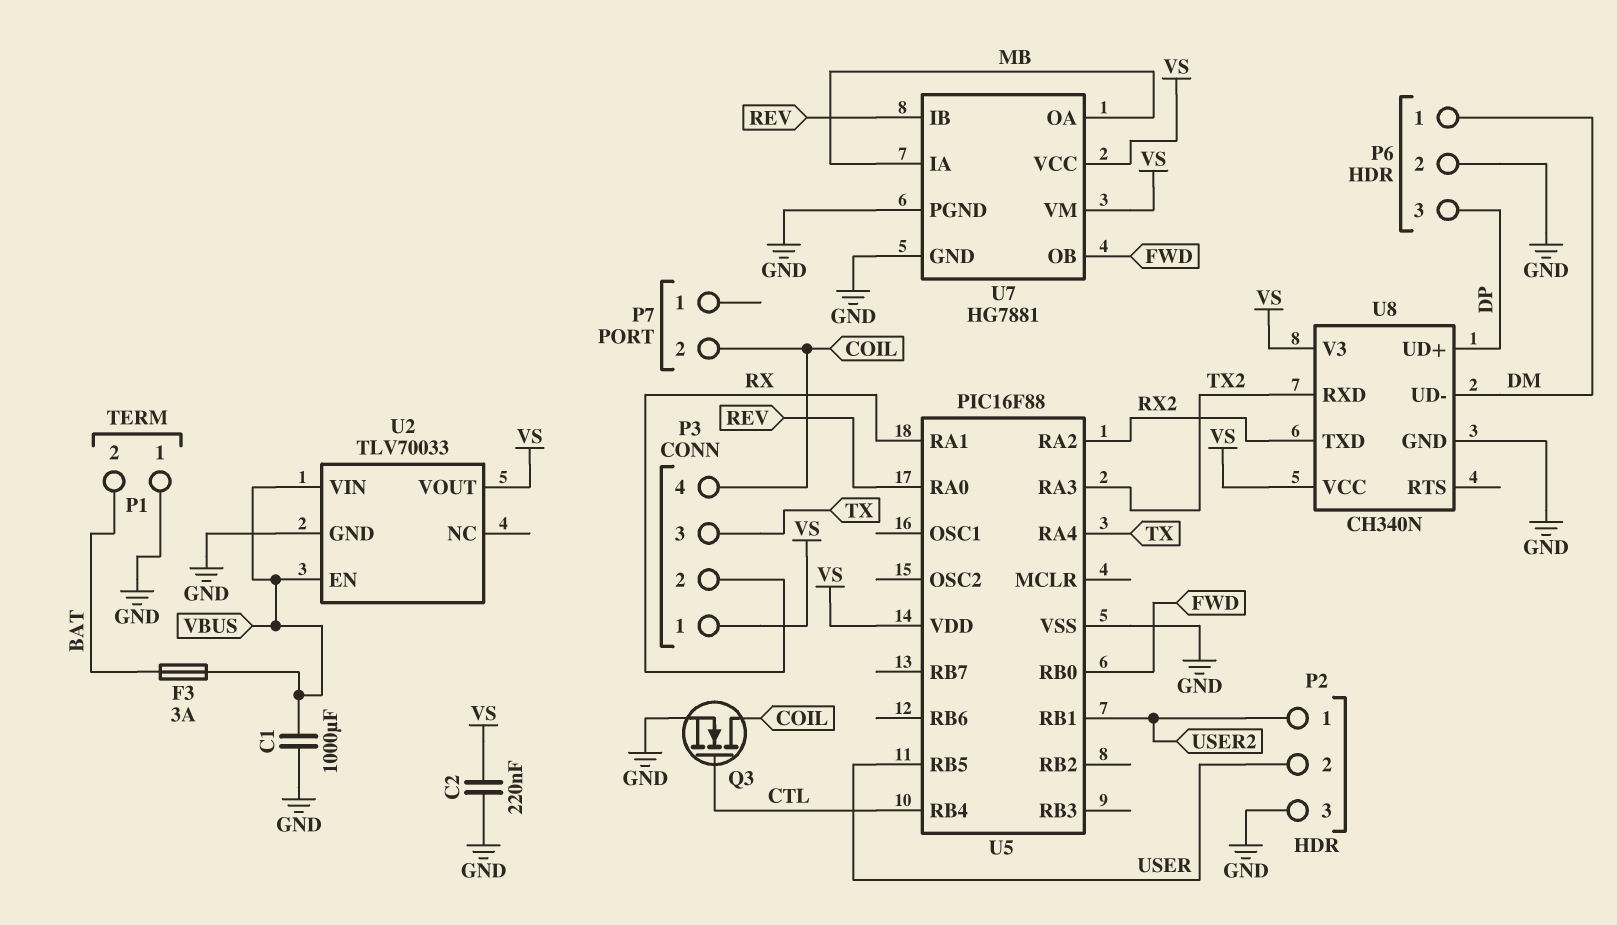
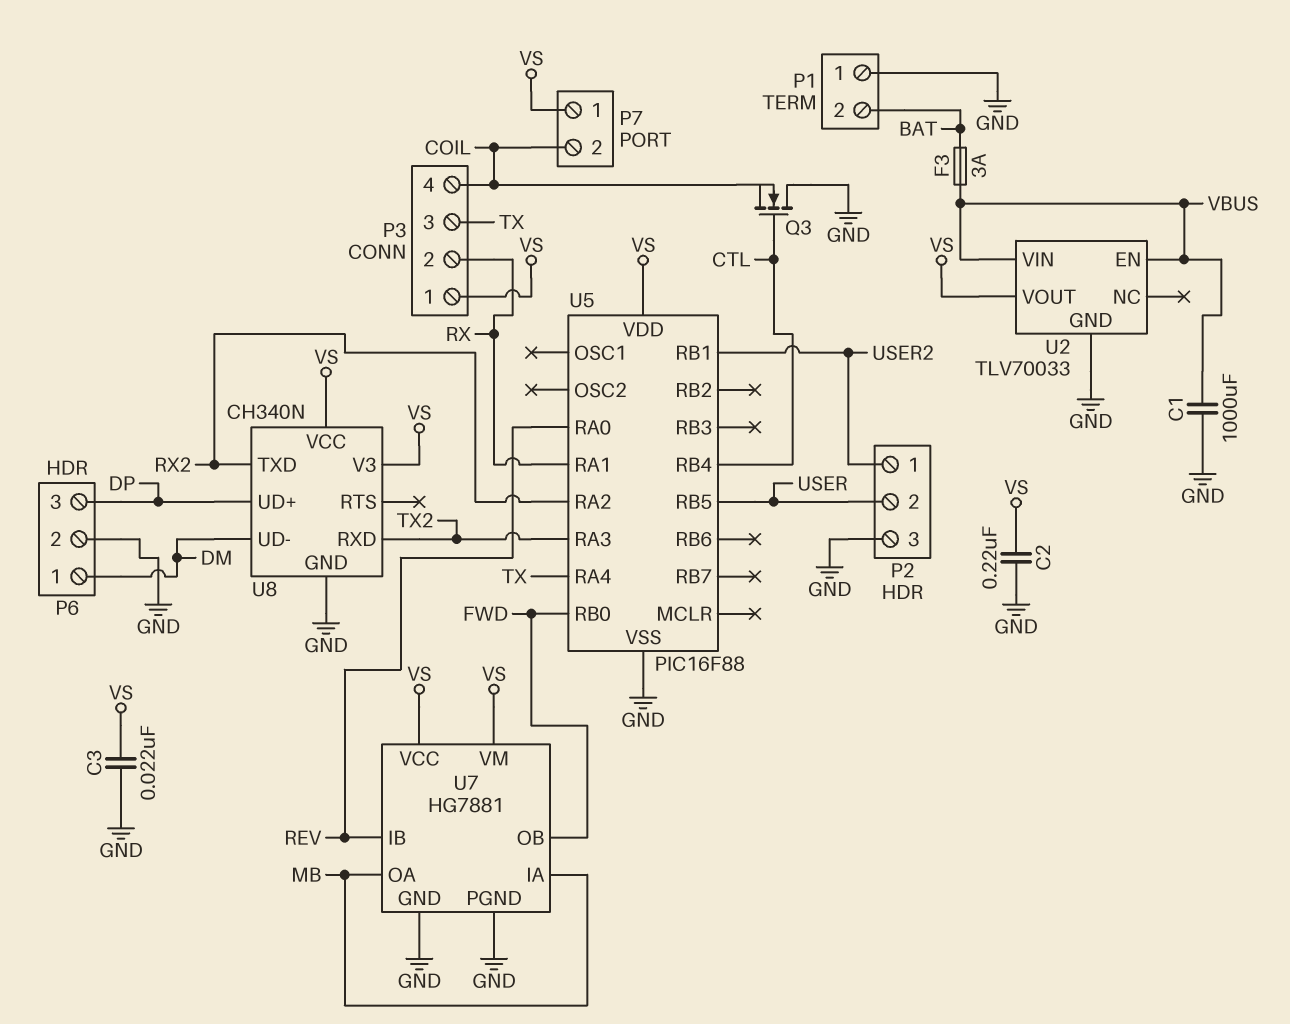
C3: none -> 22nF (GND, VS)
P7 pin 1: none -> VS
Q3: NMOS (G CTL, D COIL, S GND) -> NMOS (G CTL, D GND, S COIL)

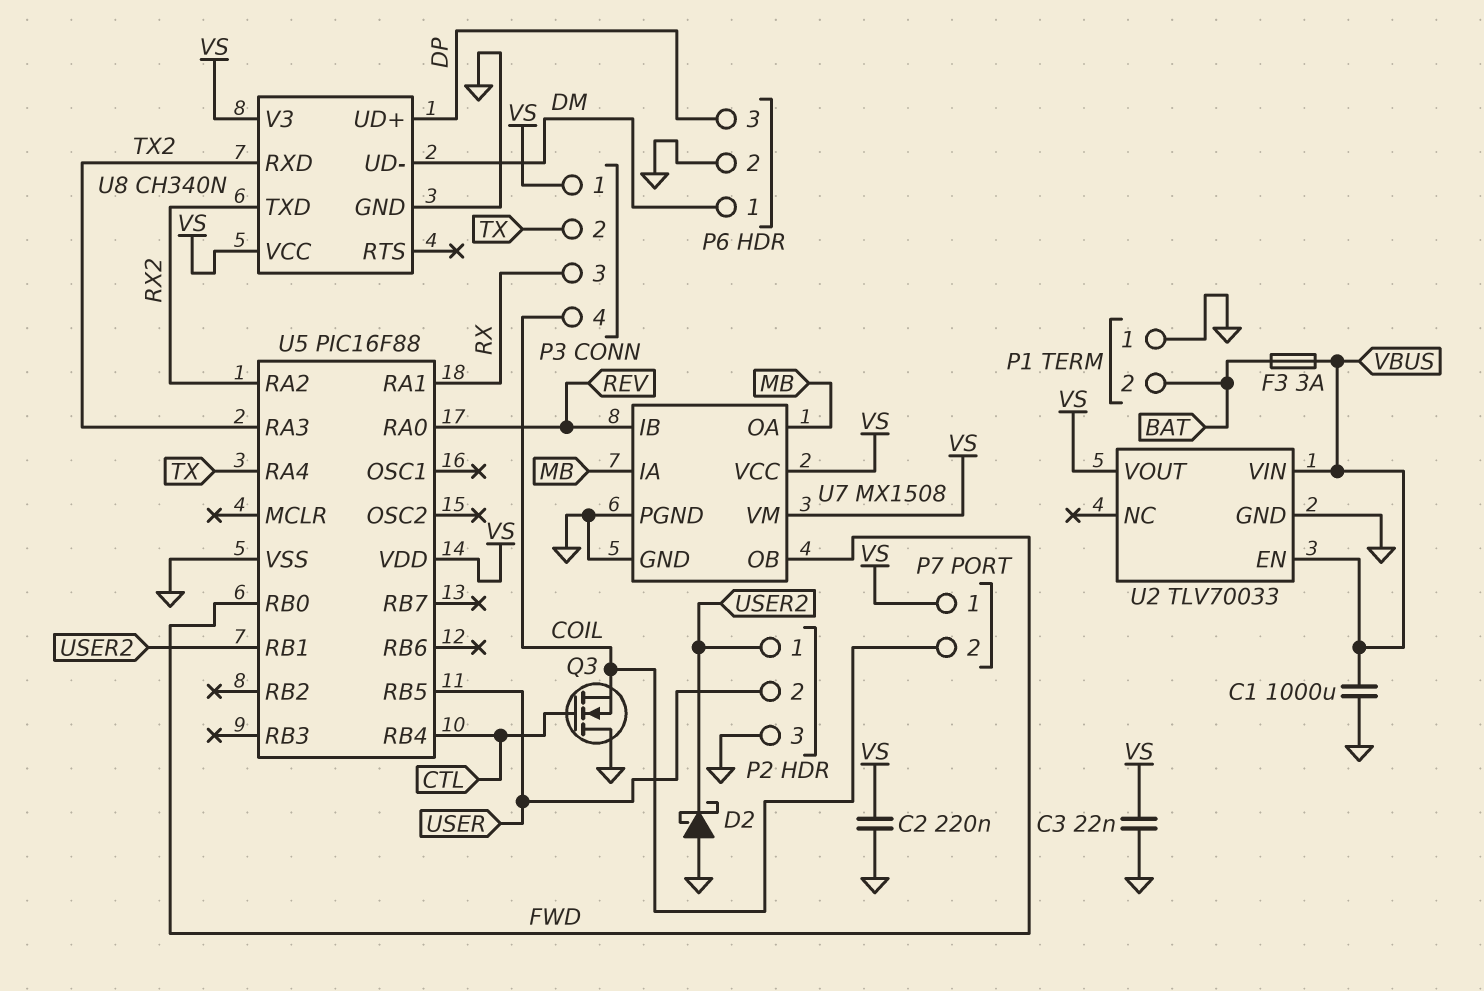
D2: none -> schottky (A GND, K USER2)
P3 pin 2: RX -> TX
P3 pin 3: TX -> RX
U7: HG7881 -> MX1508

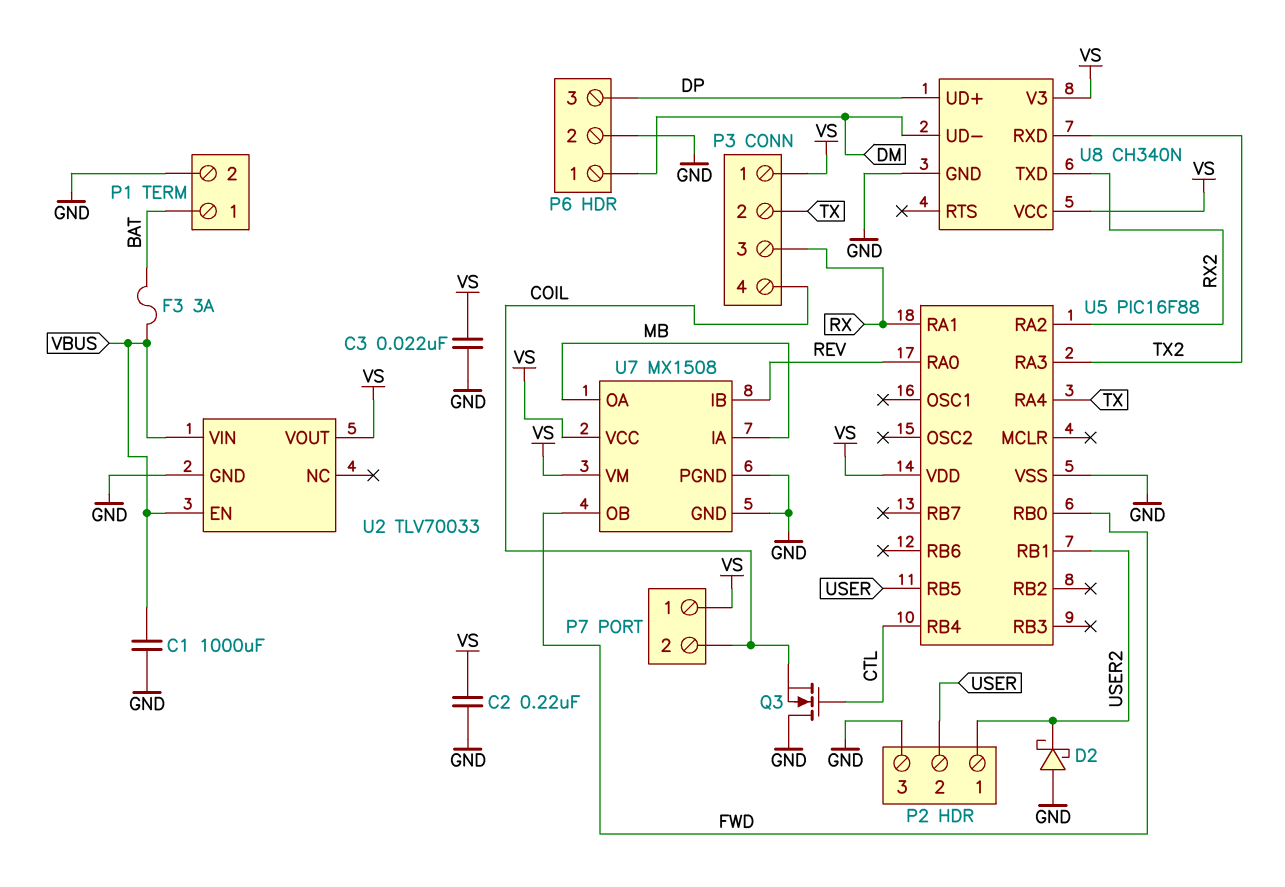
P1 pin 1: GND -> BAT
P1 pin 2: BAT -> GND

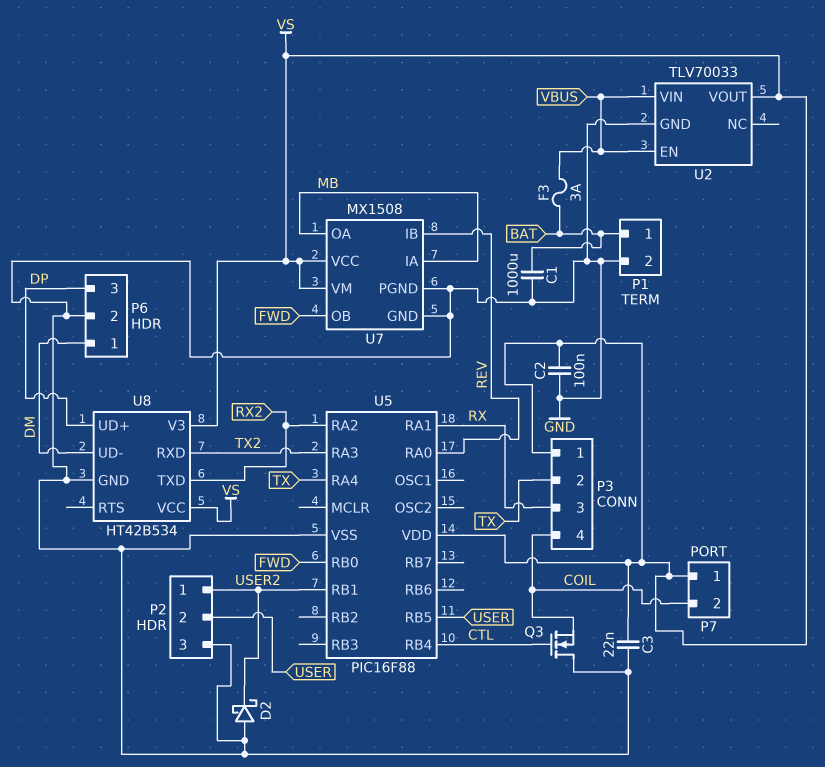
C1: 1000uF (GND, VBUS) -> 1000uF (BAT, GND)
C2: 220nF (GND, VS) -> 100nF (GND, VS)
U8: CH340N -> HT42B534

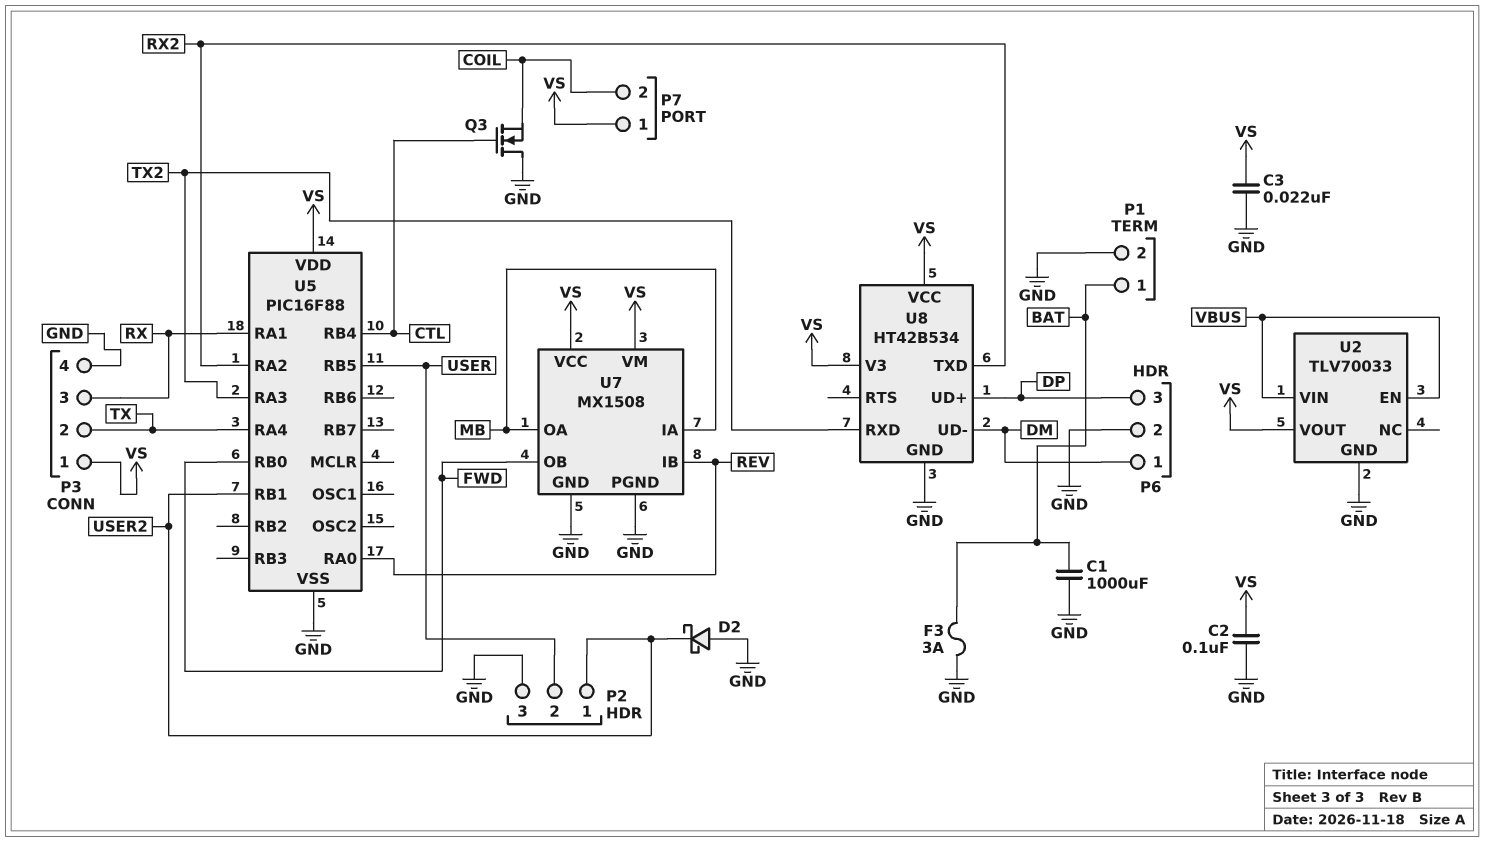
F3: 3A (BAT, VBUS) -> 3A (BAT, GND)
P3 pin 4: COIL -> GND

